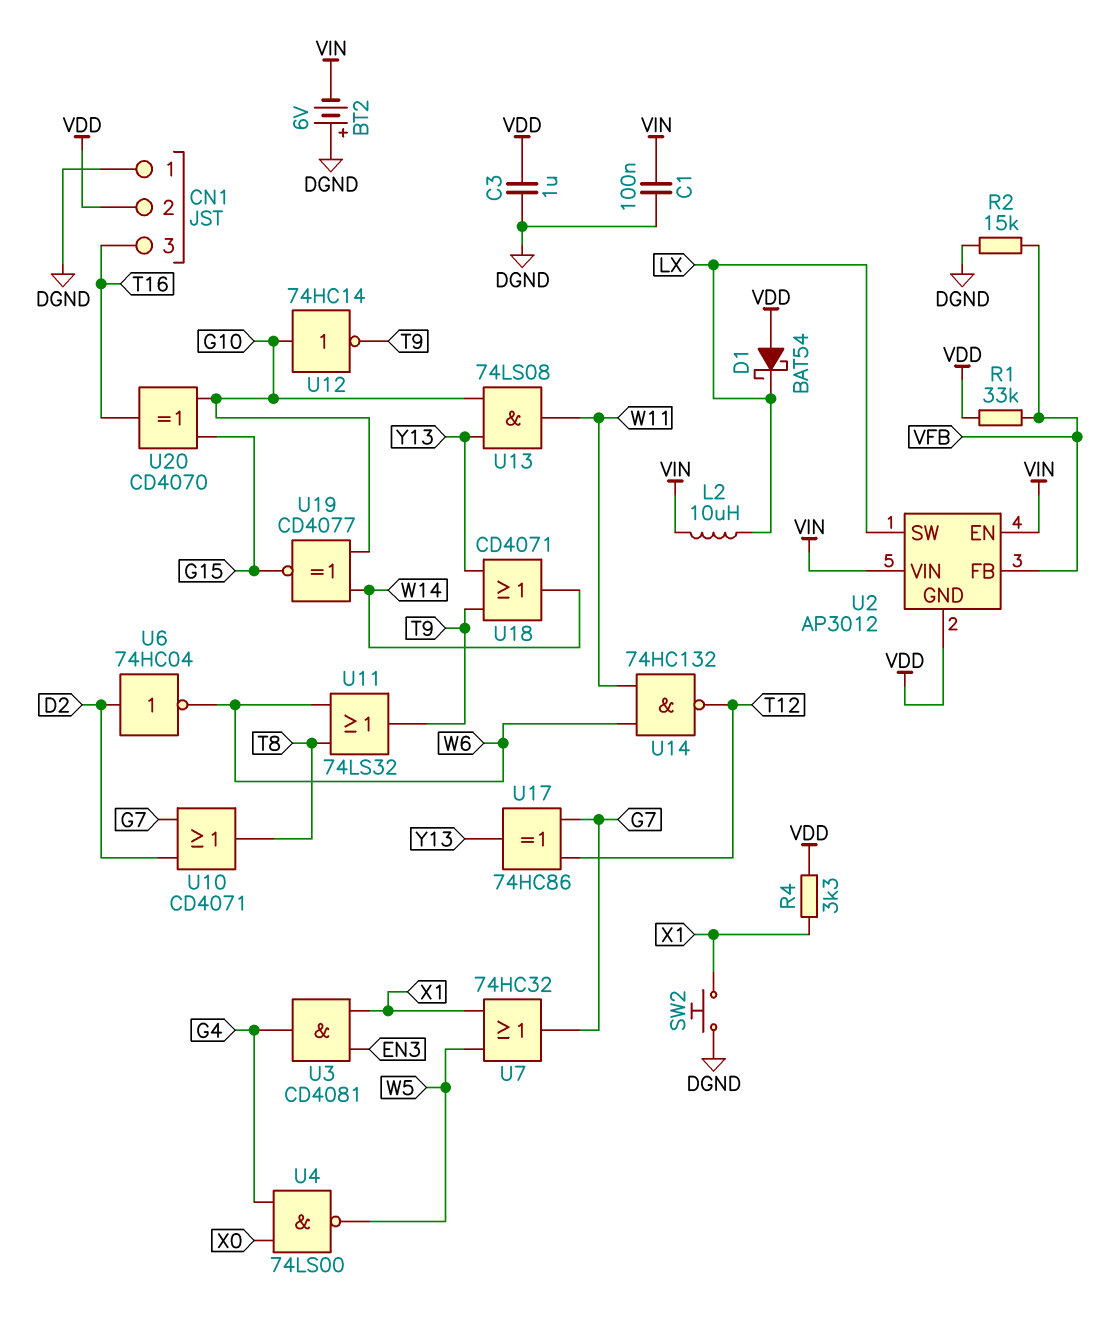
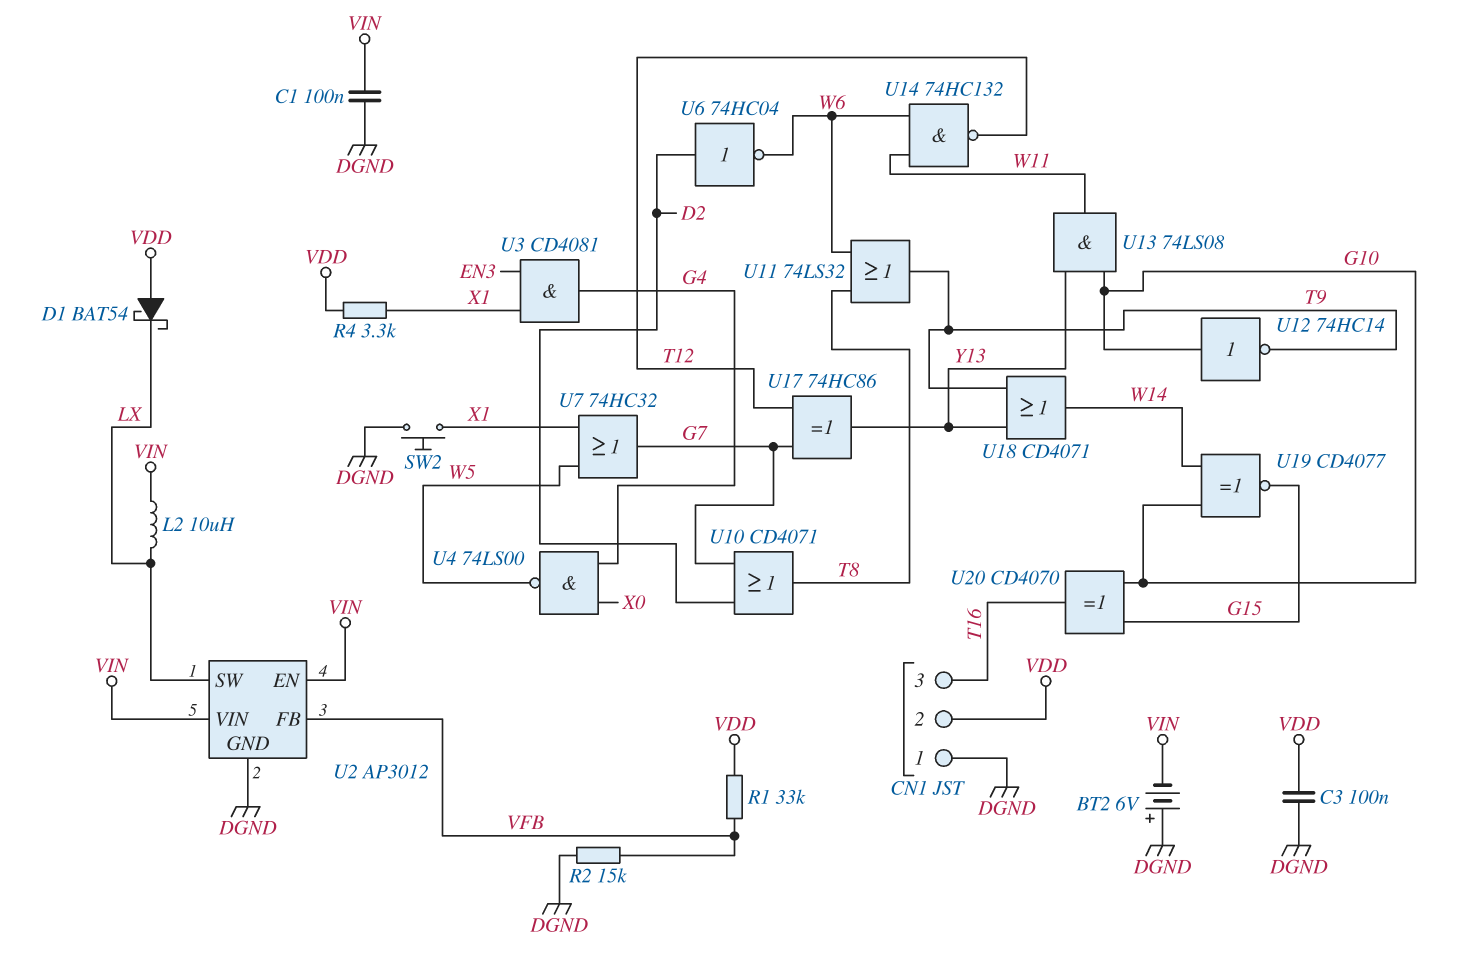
C3: 1uF (DGND, VDD) -> 100nF (DGND, VDD)
U2 pin GND: VDD -> DGND

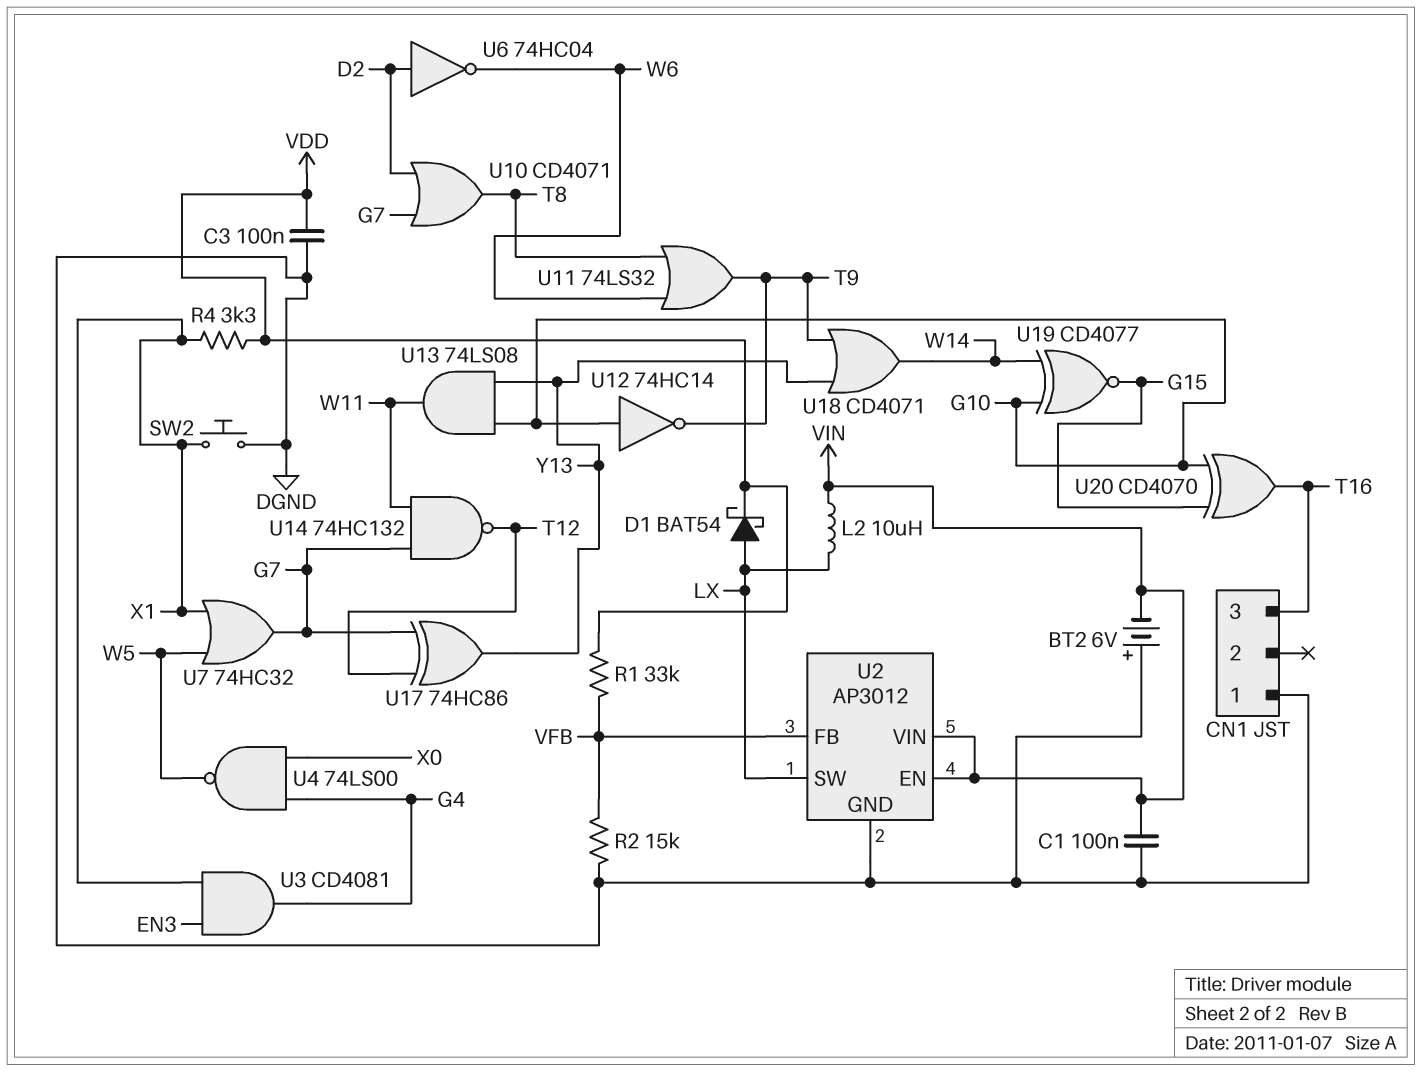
CN1 pin 2: VDD -> none
D1: schottky BAT54 (A VDD, K LX) -> schottky BAT54 (A LX, K VDD)
U14: NAND 74HC132 (in W6, in W11, out T12) -> NAND 74HC132 (in G7, in W11, out T12)

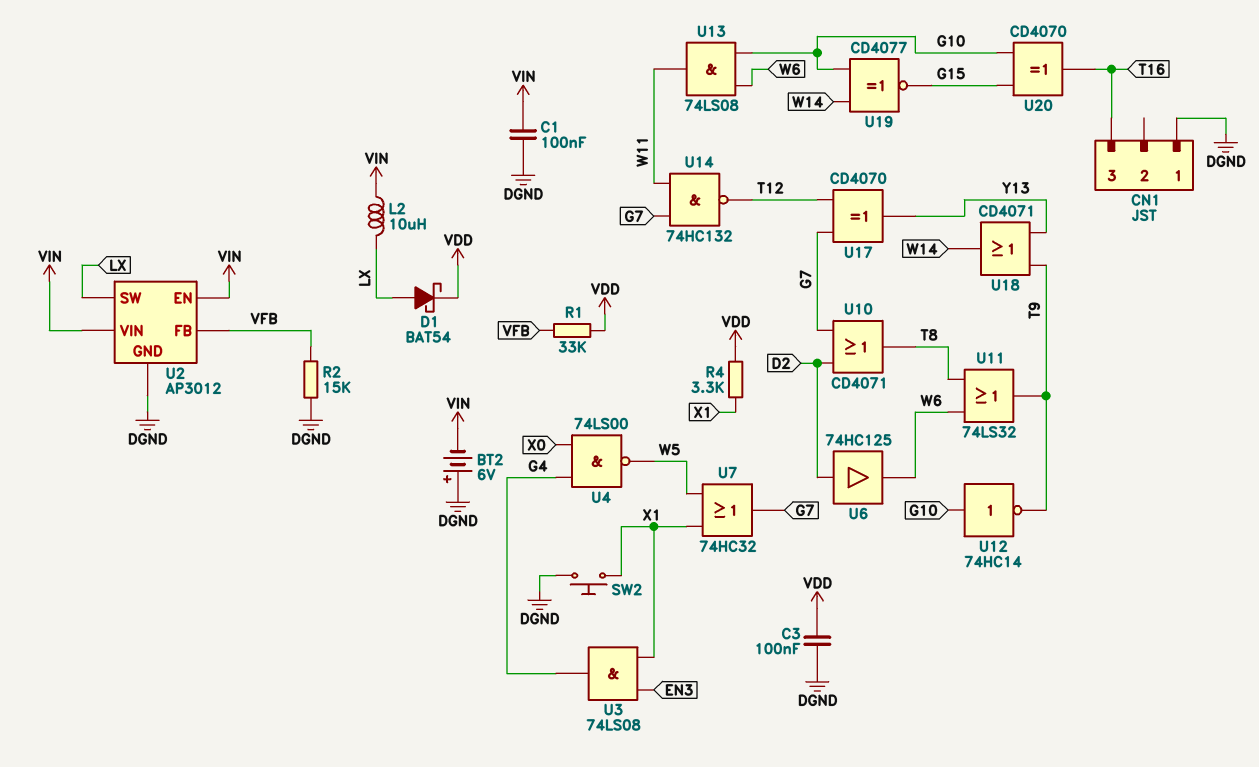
U3: AND CD4081 (in EN3, in X1, out G4) -> AND 74LS08 (in EN3, in X1, out G4)
U6: NOT 74HC04 (in D2, out W6) -> buffer 74HC125 (in D2, out W6)
U13: AND 74LS08 (in G10, in Y13, out W11) -> AND 74LS08 (in G10, in W6, out W11)
U17: XOR 74HC86 (in G7, in T12, out Y13) -> XOR CD4070 (in G7, in T12, out Y13)

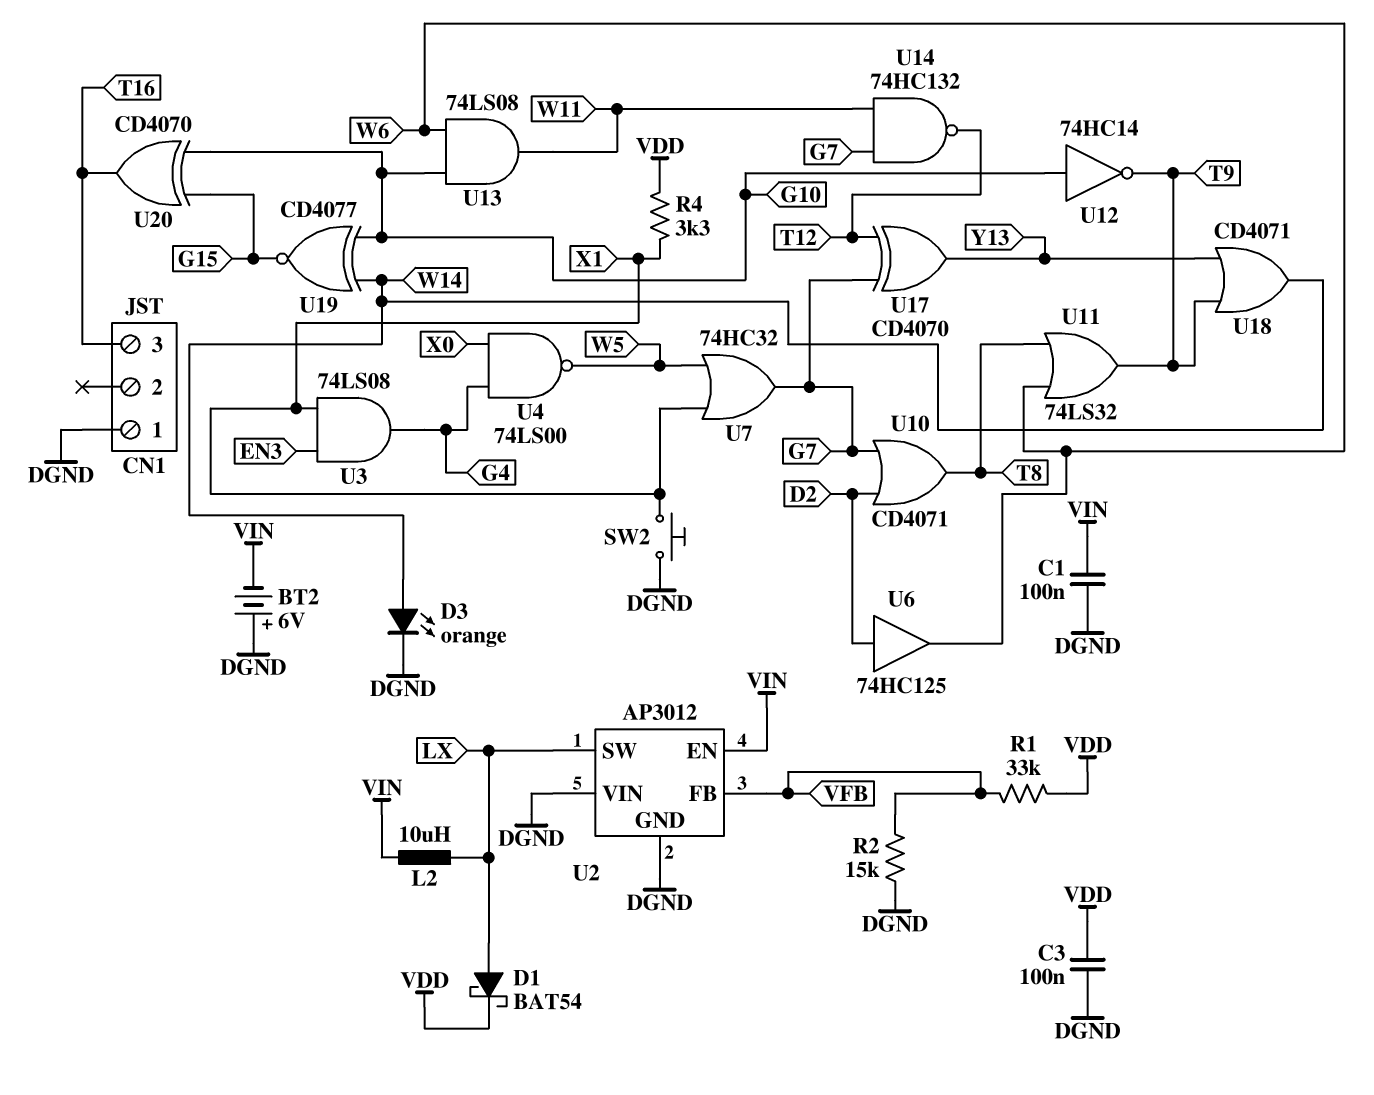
D3: none -> LED orange (A W14, K DGND)
U2 pin VIN: VIN -> DGND

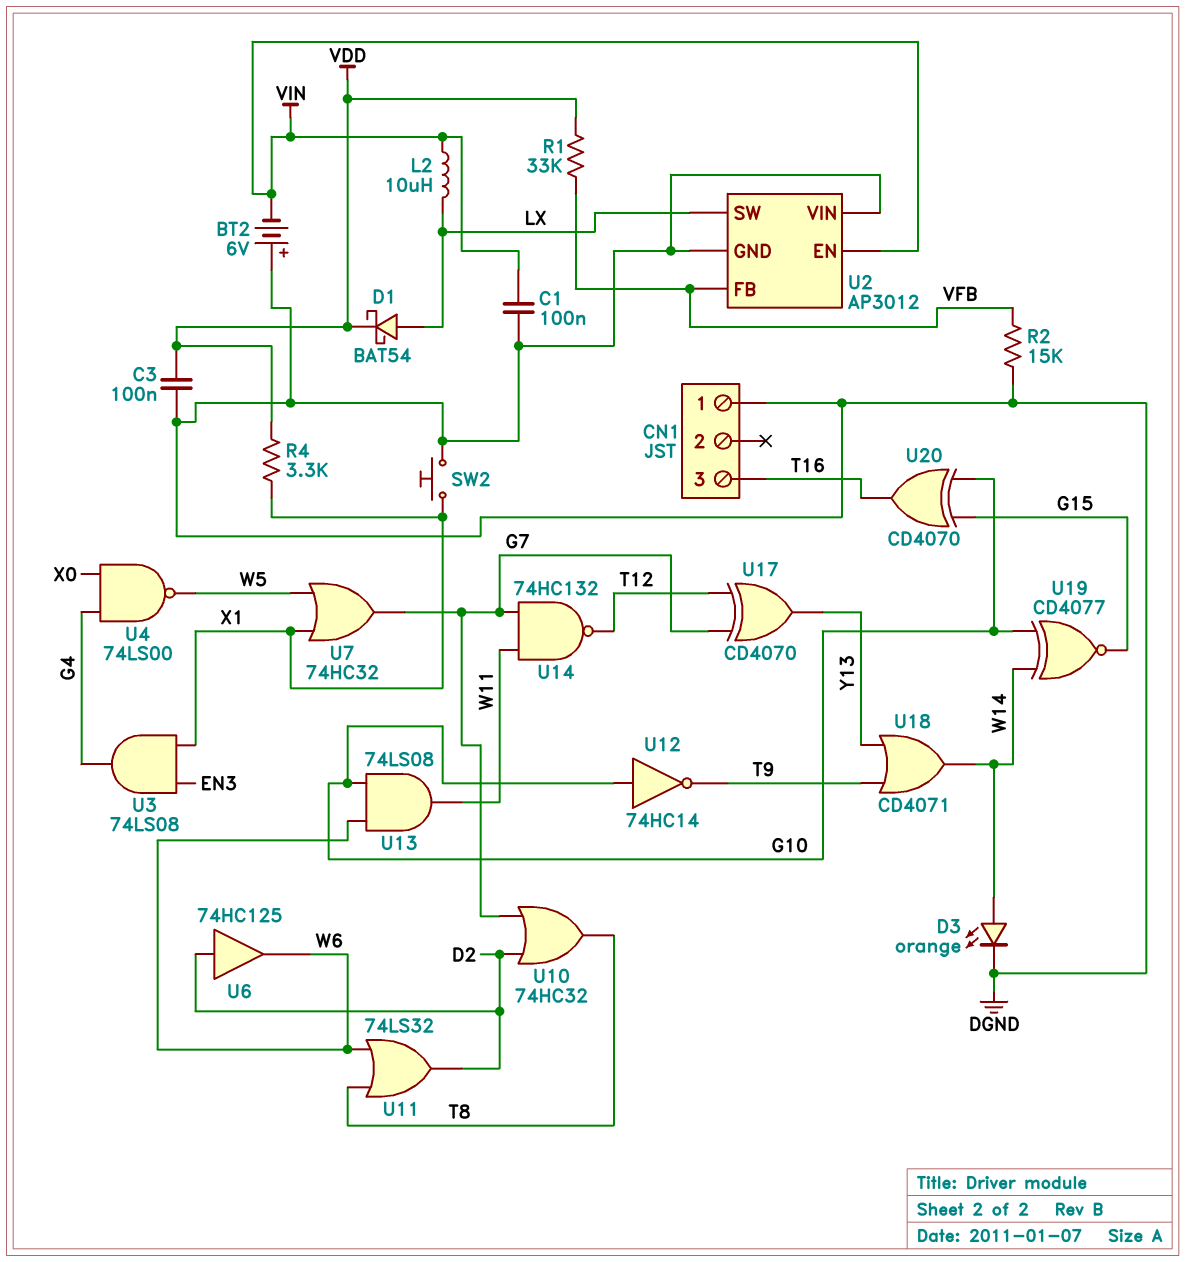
U10: OR CD4071 (in D2, in G7, out T8) -> OR 74HC32 (in D2, in G7, out T8)
U11: OR 74LS32 (in T8, in W6, out T9) -> OR 74LS32 (in T8, in W6, out D2)

